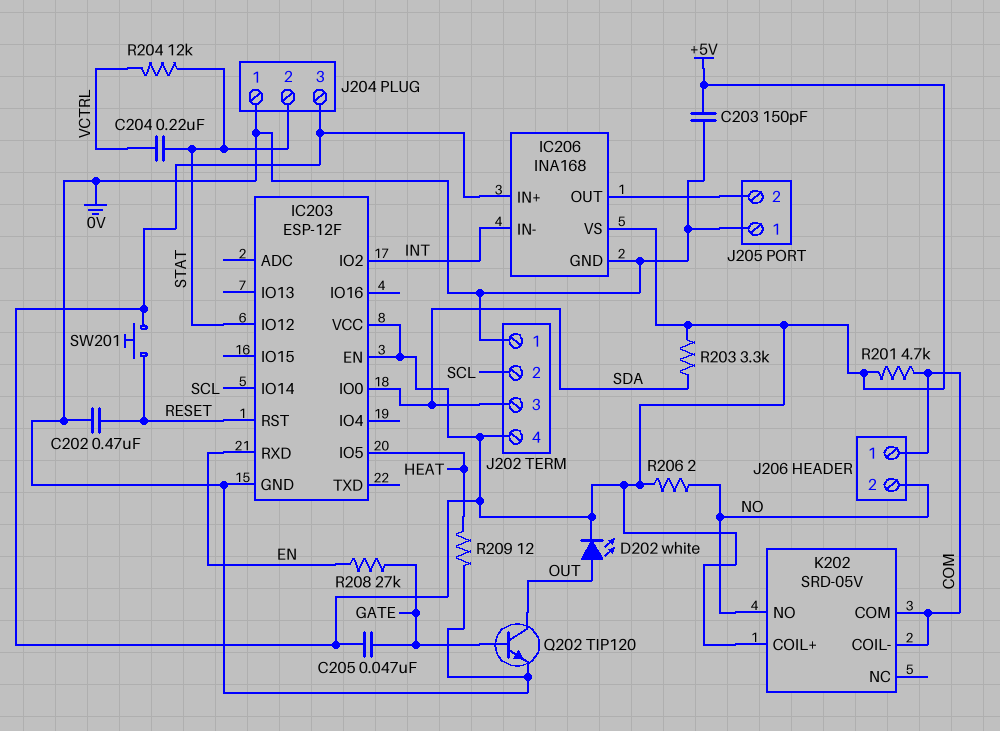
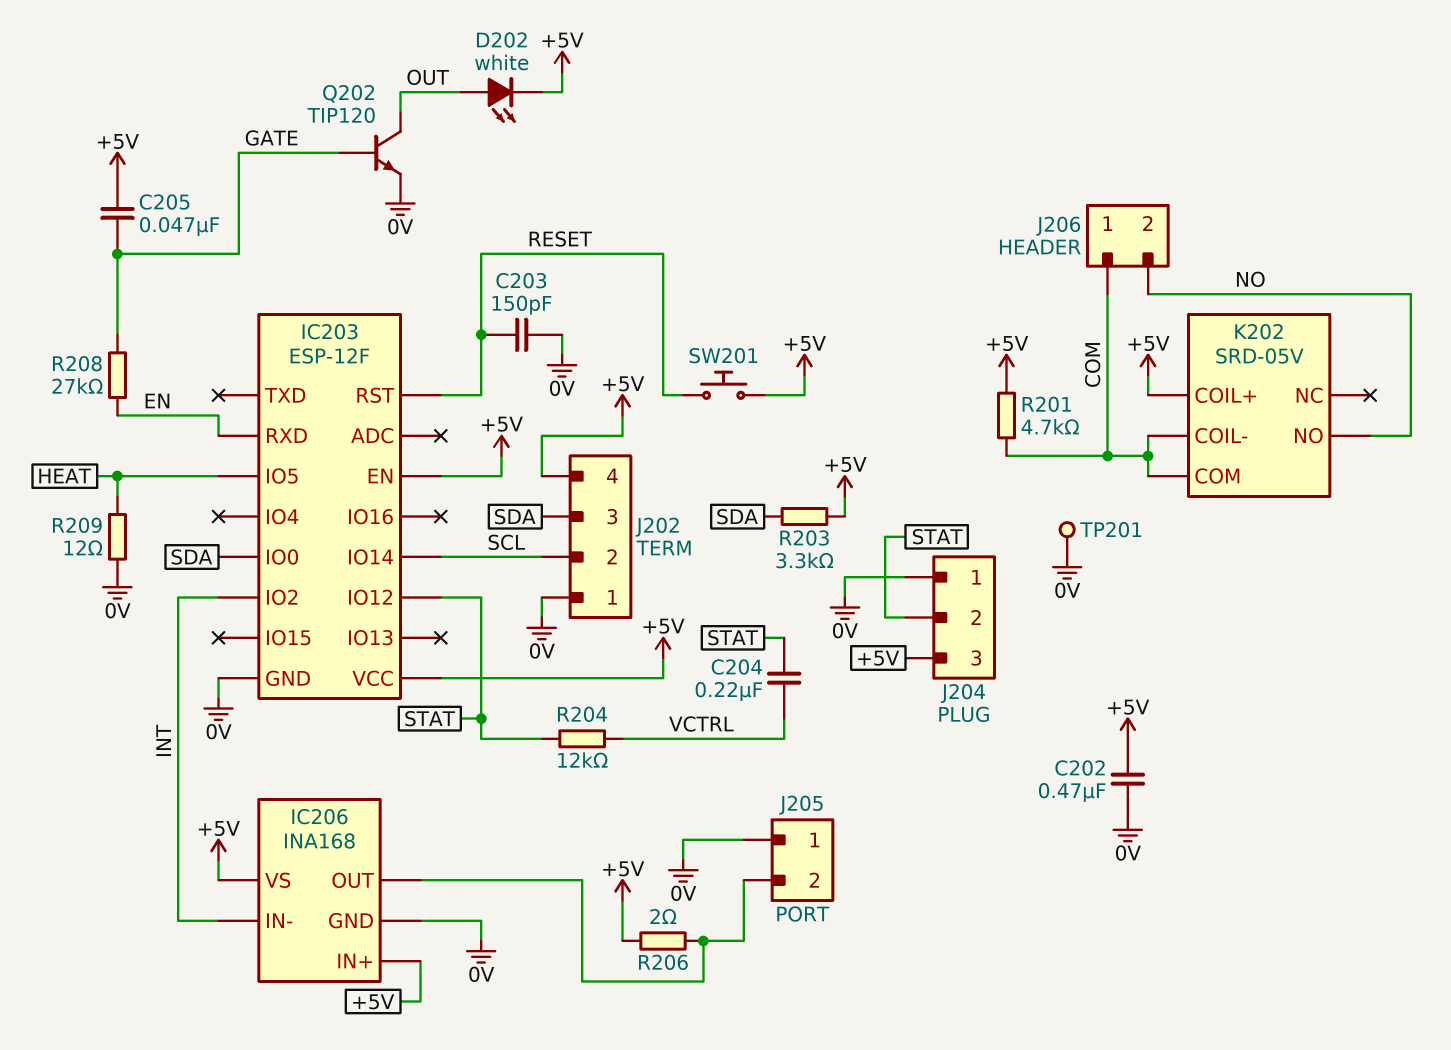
C202: 470nF (0V, RESET) -> 470nF (+5V, 0V)
C203: 150pF (+5V, 0V) -> 150pF (0V, RESET)
R206: 2 (+5V, NO) -> 2 (+5V, IC206/OUT)
TP201: none -> test point (0V)

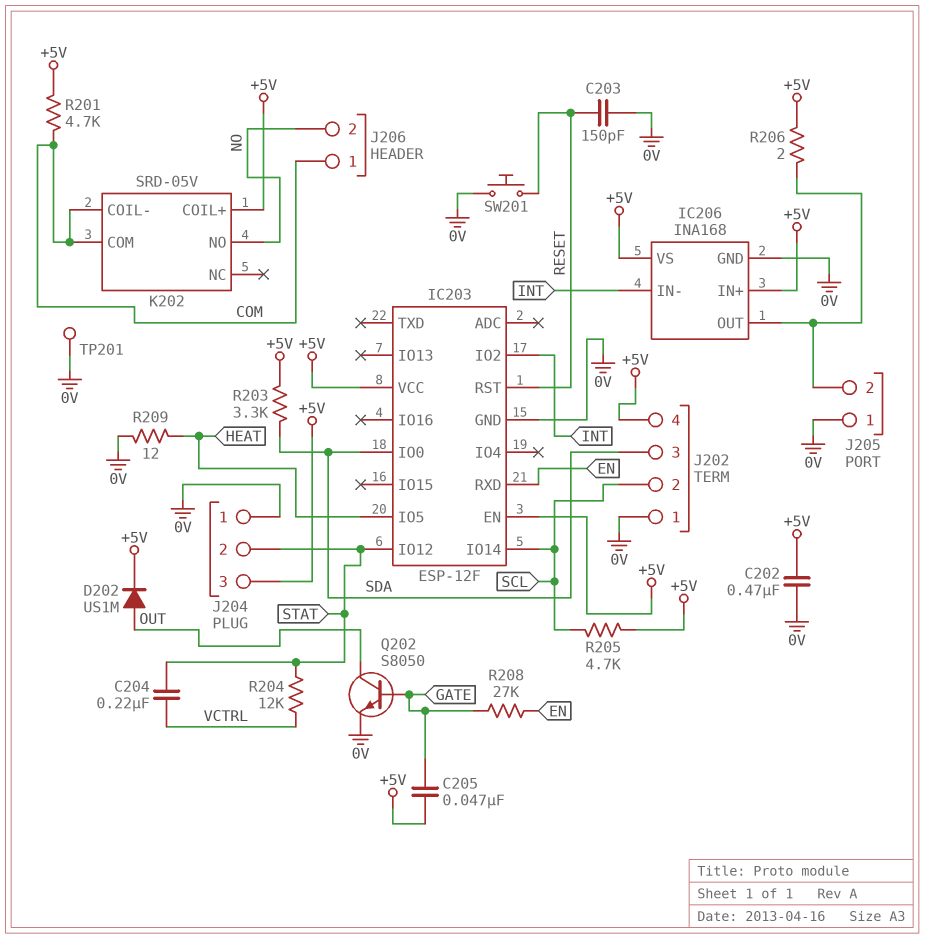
D202: LED white (A OUT, K +5V) -> diode US1M (A OUT, K +5V)
Q202: NPN TIP120 (B GATE, C OUT, E 0V) -> NPN S8050 (B GATE, C OUT, E 0V)
R205: none -> 4.7k (+5V, SCL)
SW201: button (+5V, RESET) -> button (0V, RESET)

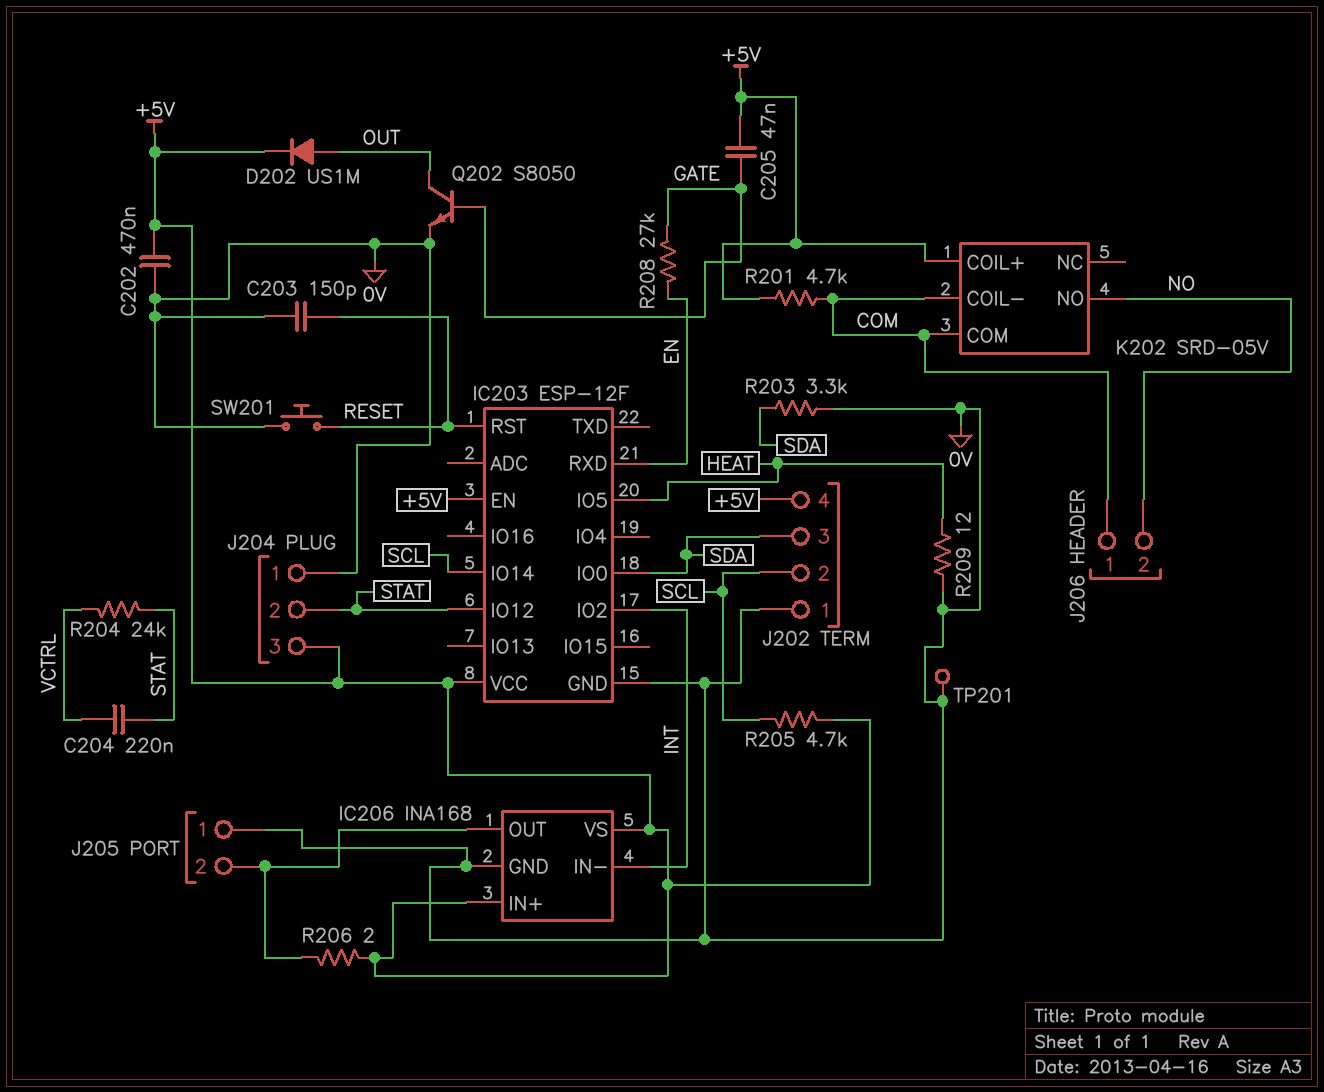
R203: 3.3k (+5V, SDA) -> 3.3k (0V, SDA)
R204: 12k (STAT, VCTRL) -> 24k (STAT, VCTRL)

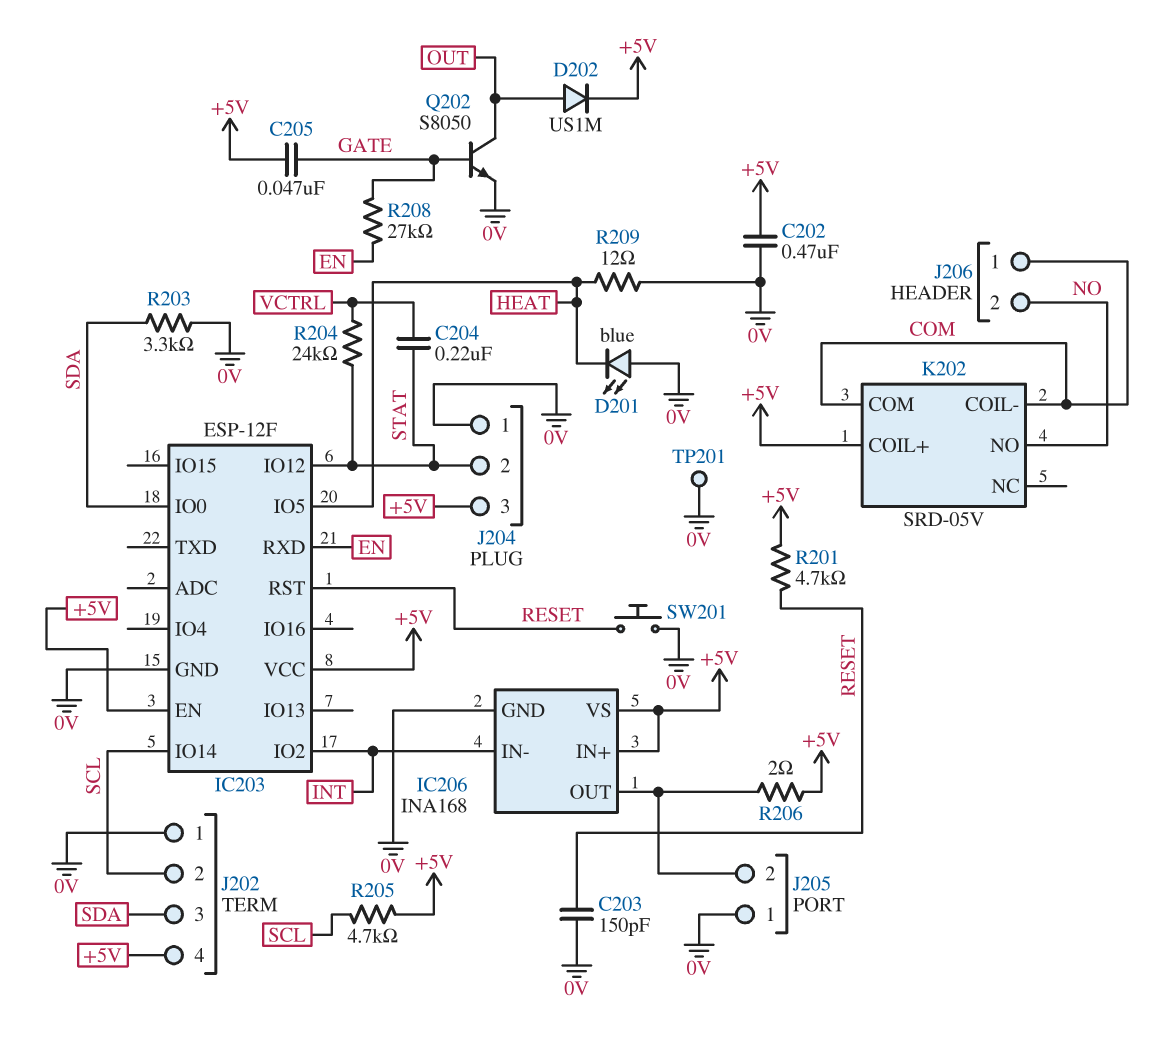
D201: none -> LED blue (A 0V, K HEAT)
R201: 4.7k (+5V, COM) -> 4.7k (+5V, RESET)

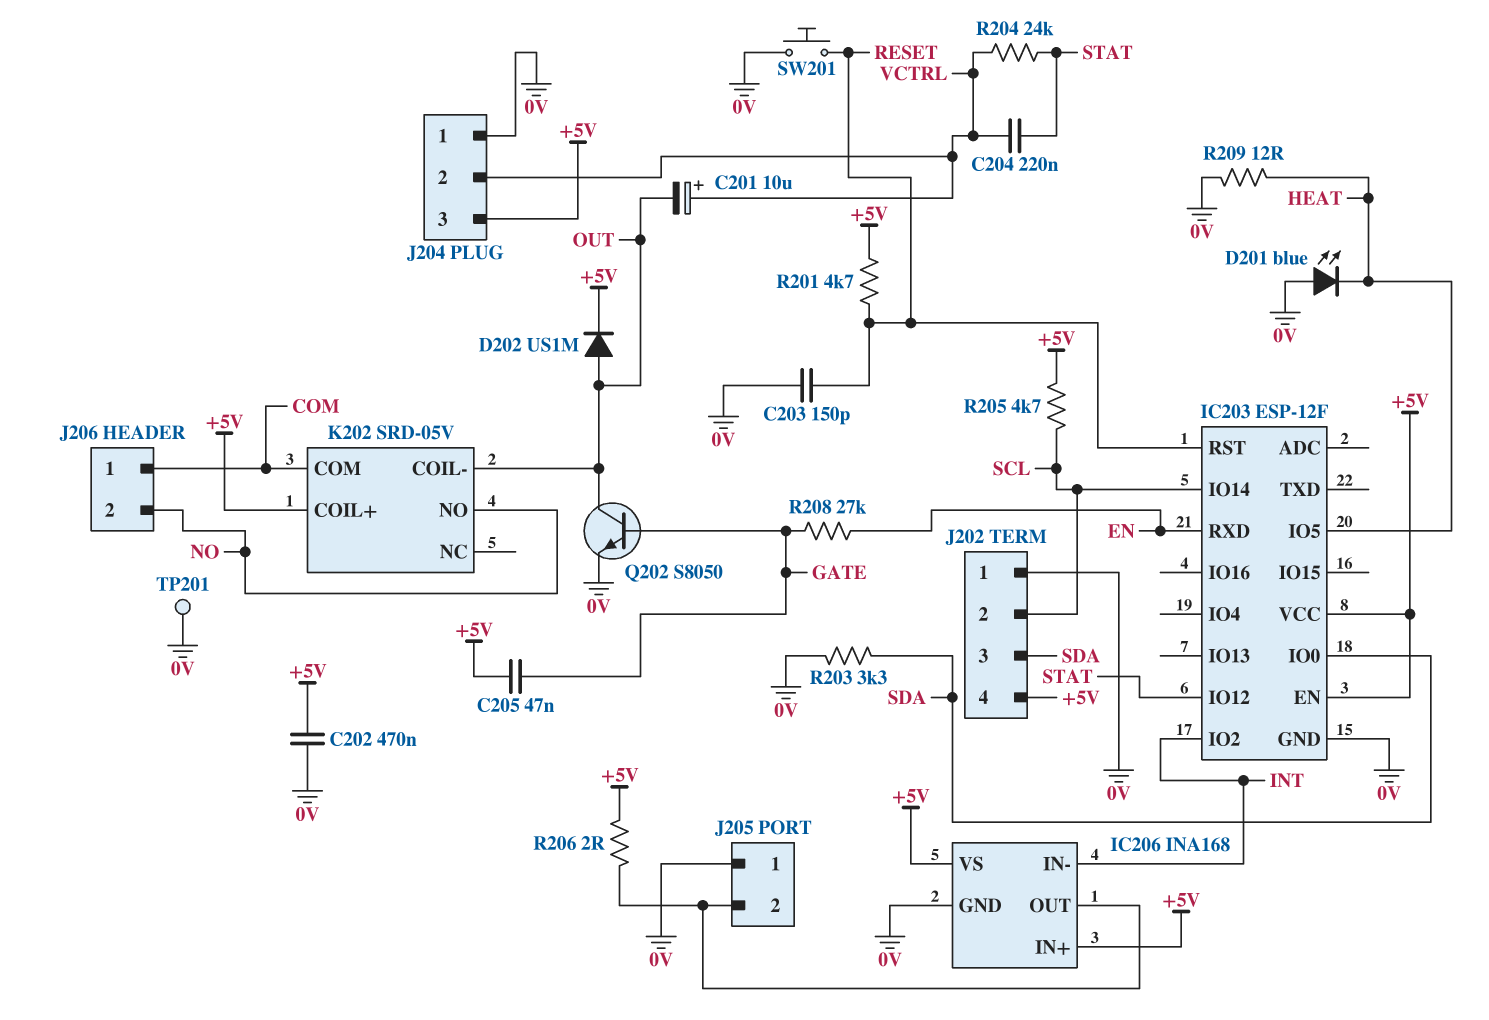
C201: none -> 10uF (plus VCTRL, minus OUT)
J204 pin 2: STAT -> VCTRL
K202 pin COIL-: COM -> OUT

